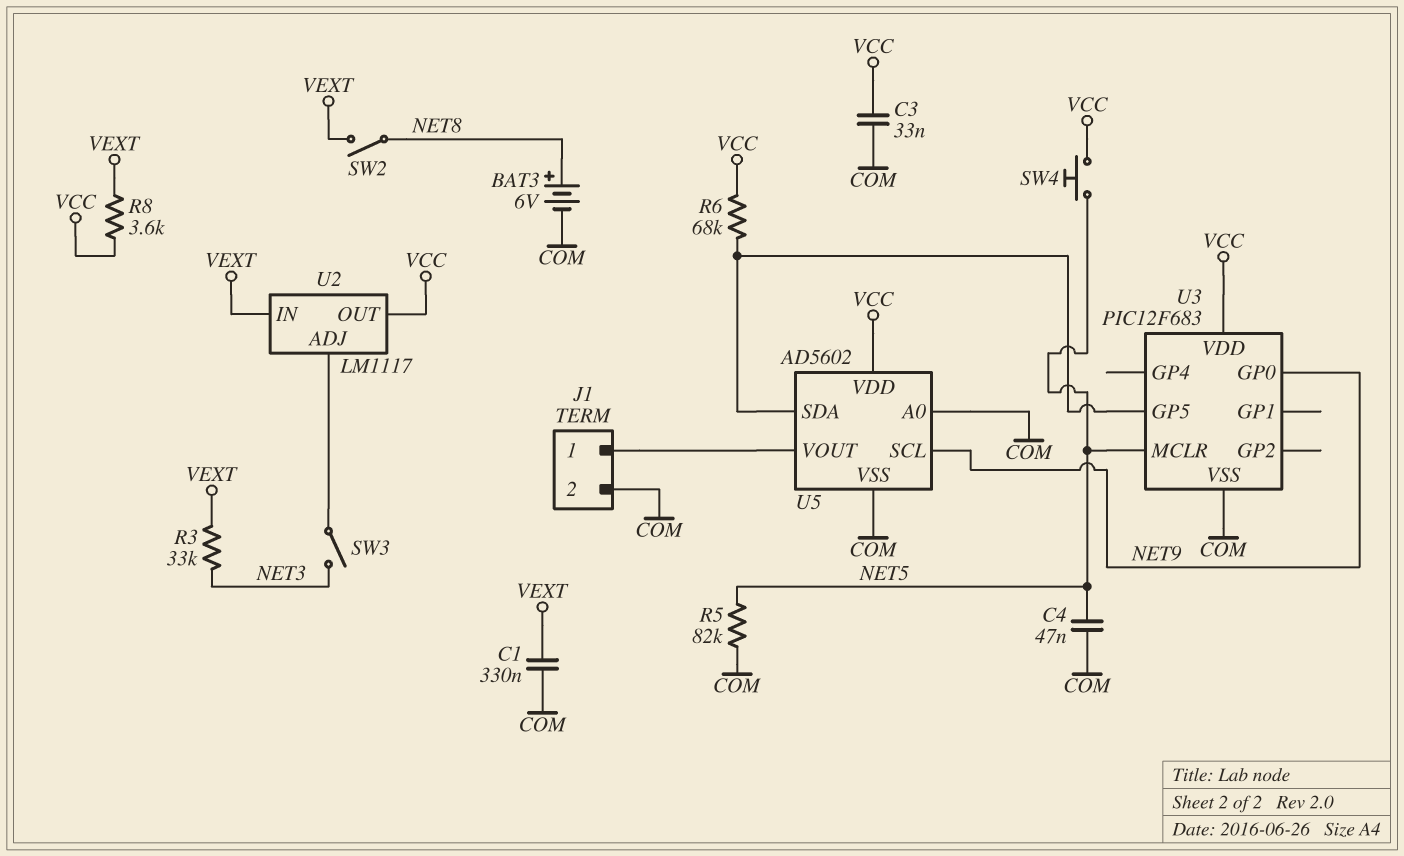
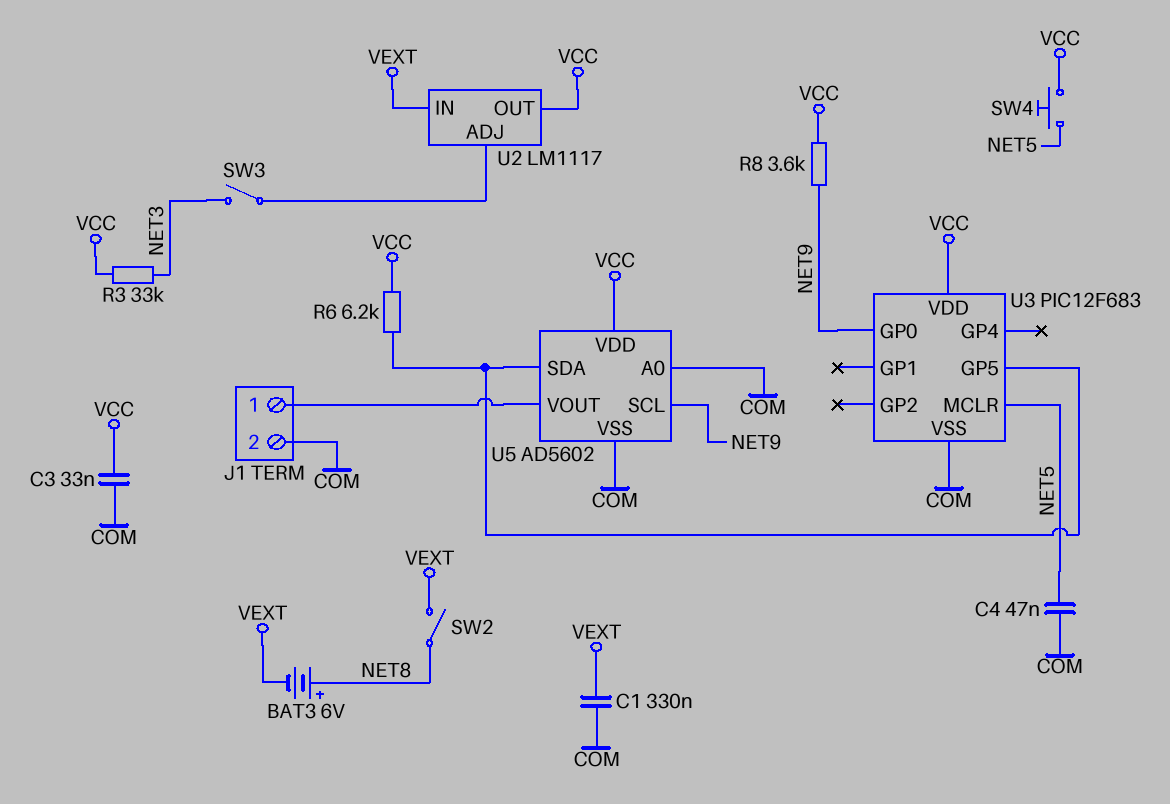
BAT3: 6V (plus NET8, minus COM) -> 6V (plus NET8, minus VEXT)
R3: 33k (NET3, VEXT) -> 33k (NET3, VCC)
R5: 82k (COM, NET5) -> none
R6: 68k (U3/GP5, VCC) -> 6.2k (U3/GP5, VCC)
R8: 3.6k (VCC, VEXT) -> 3.6k (NET9, VCC)

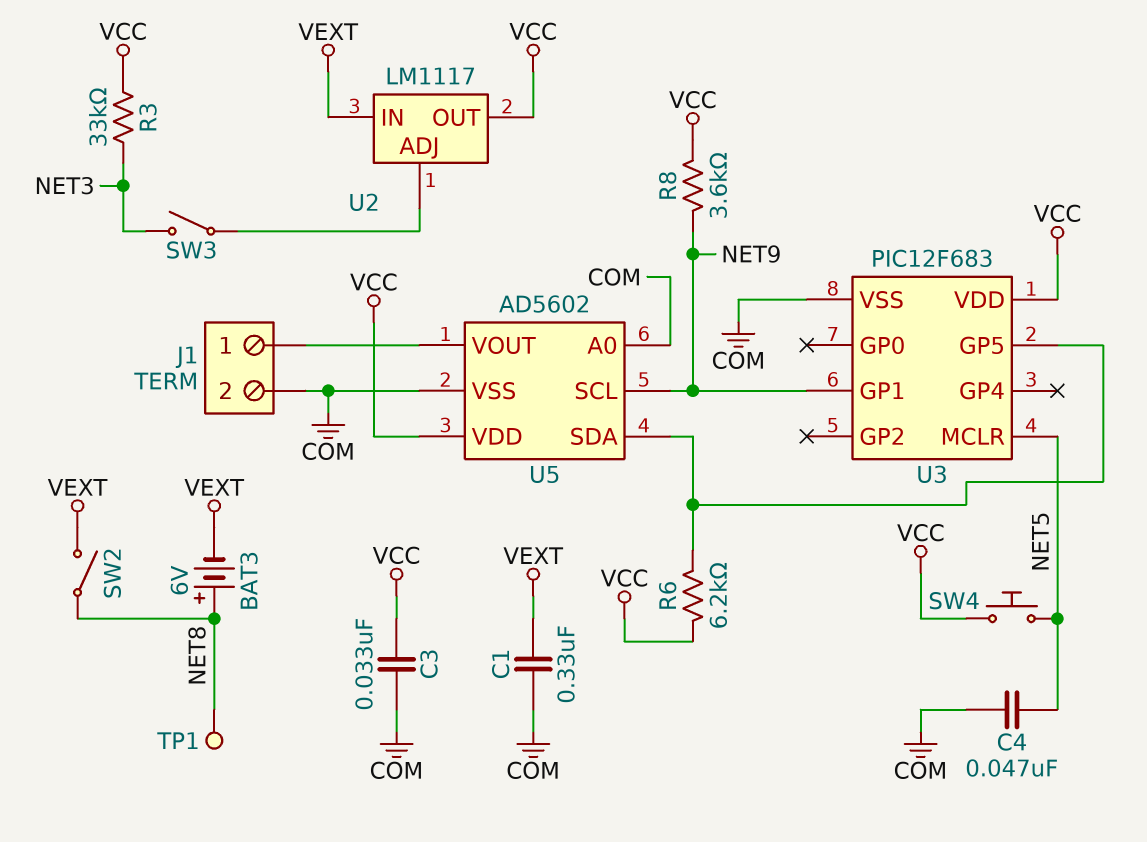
TP1: none -> test point (NET8)
U3 pin GP0: NET9 -> none
U3 pin GP1: none -> NET9

